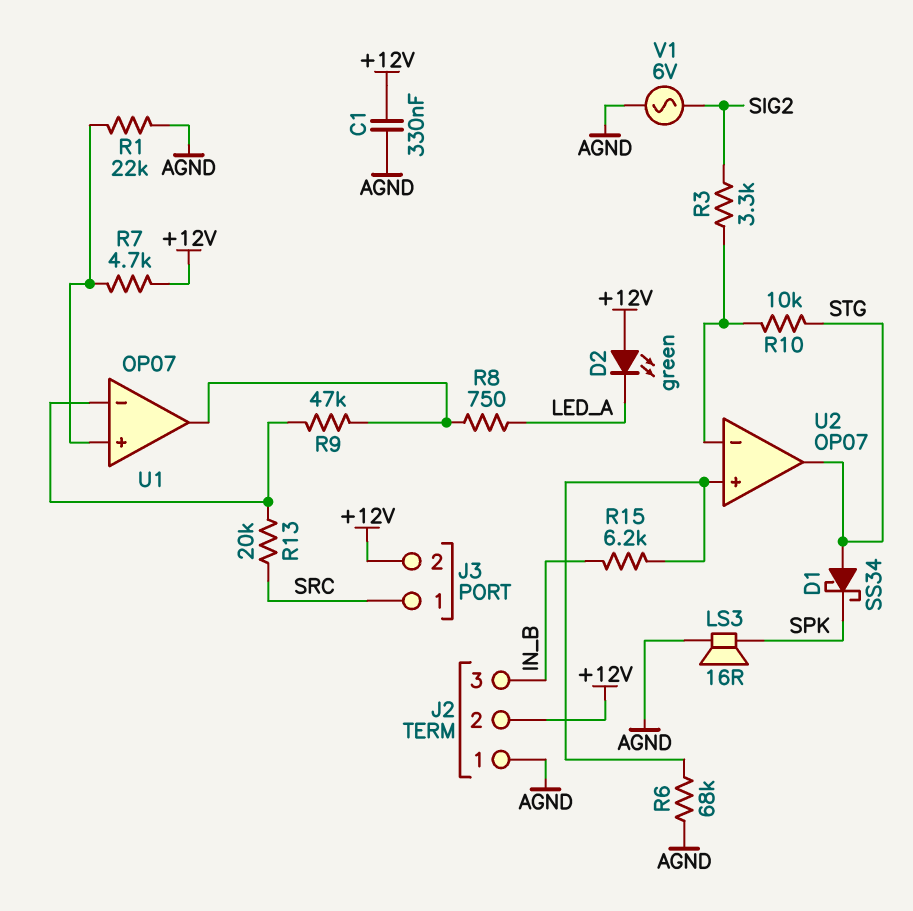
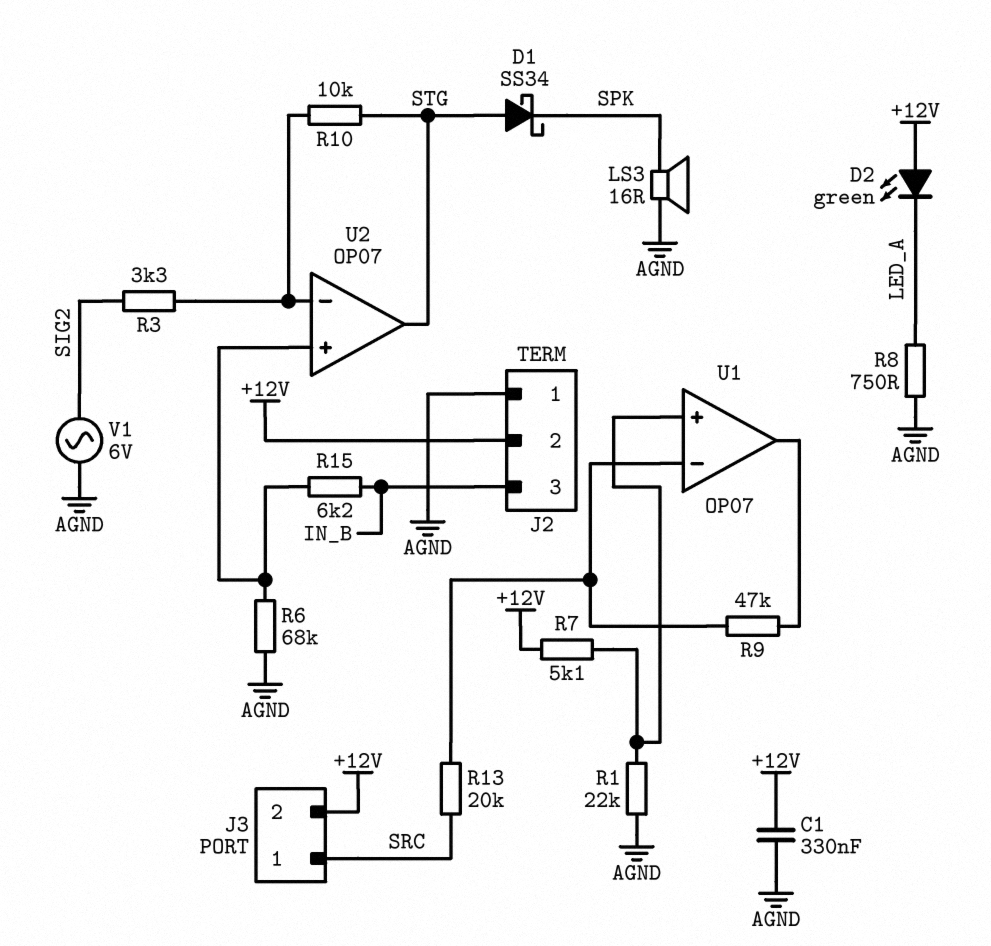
R7: 4.7k (+12V, U1/in+) -> 5.1k (+12V, U1/in+)
R8: 750 (LED_A, U1/out) -> 750 (AGND, LED_A)

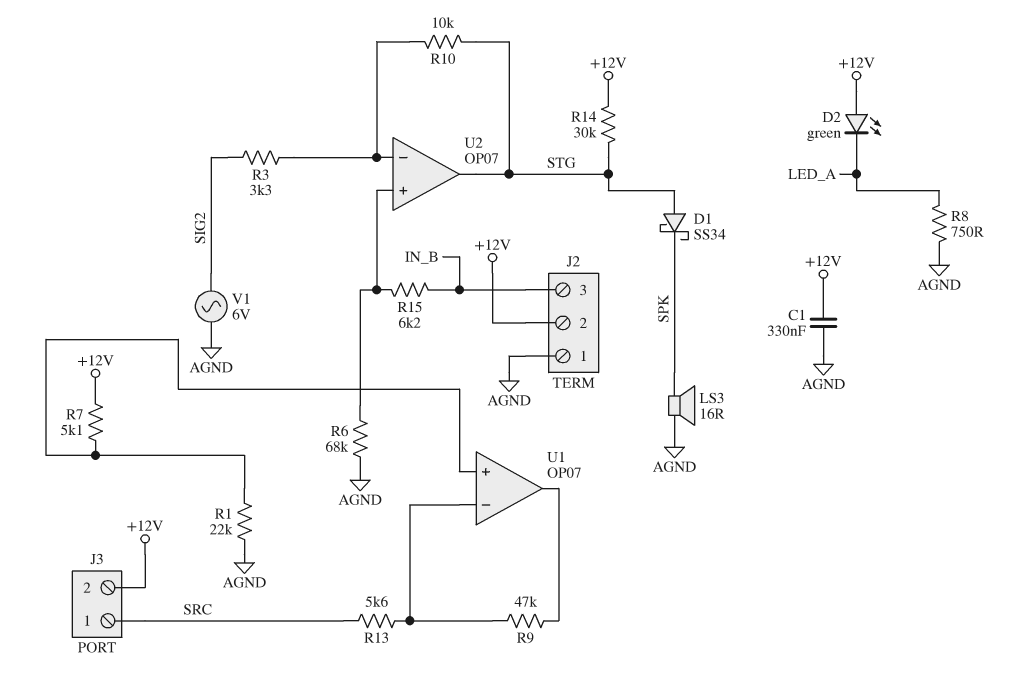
R13: 20k (SRC, U1/in-) -> 5.6k (SRC, U1/in-)
R14: none -> 30k (+12V, STG)

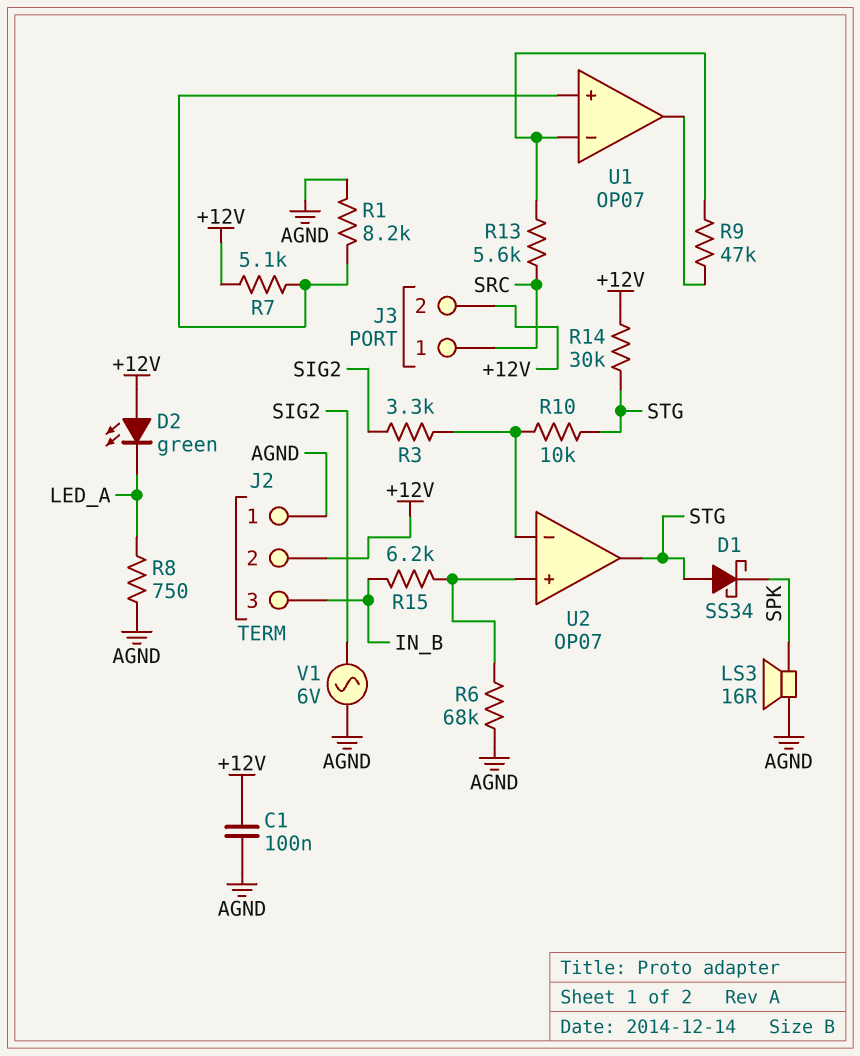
C1: 330nF (+12V, AGND) -> 100nF (+12V, AGND)
R1: 22k (AGND, U1/in+) -> 8.2k (AGND, U1/in+)

